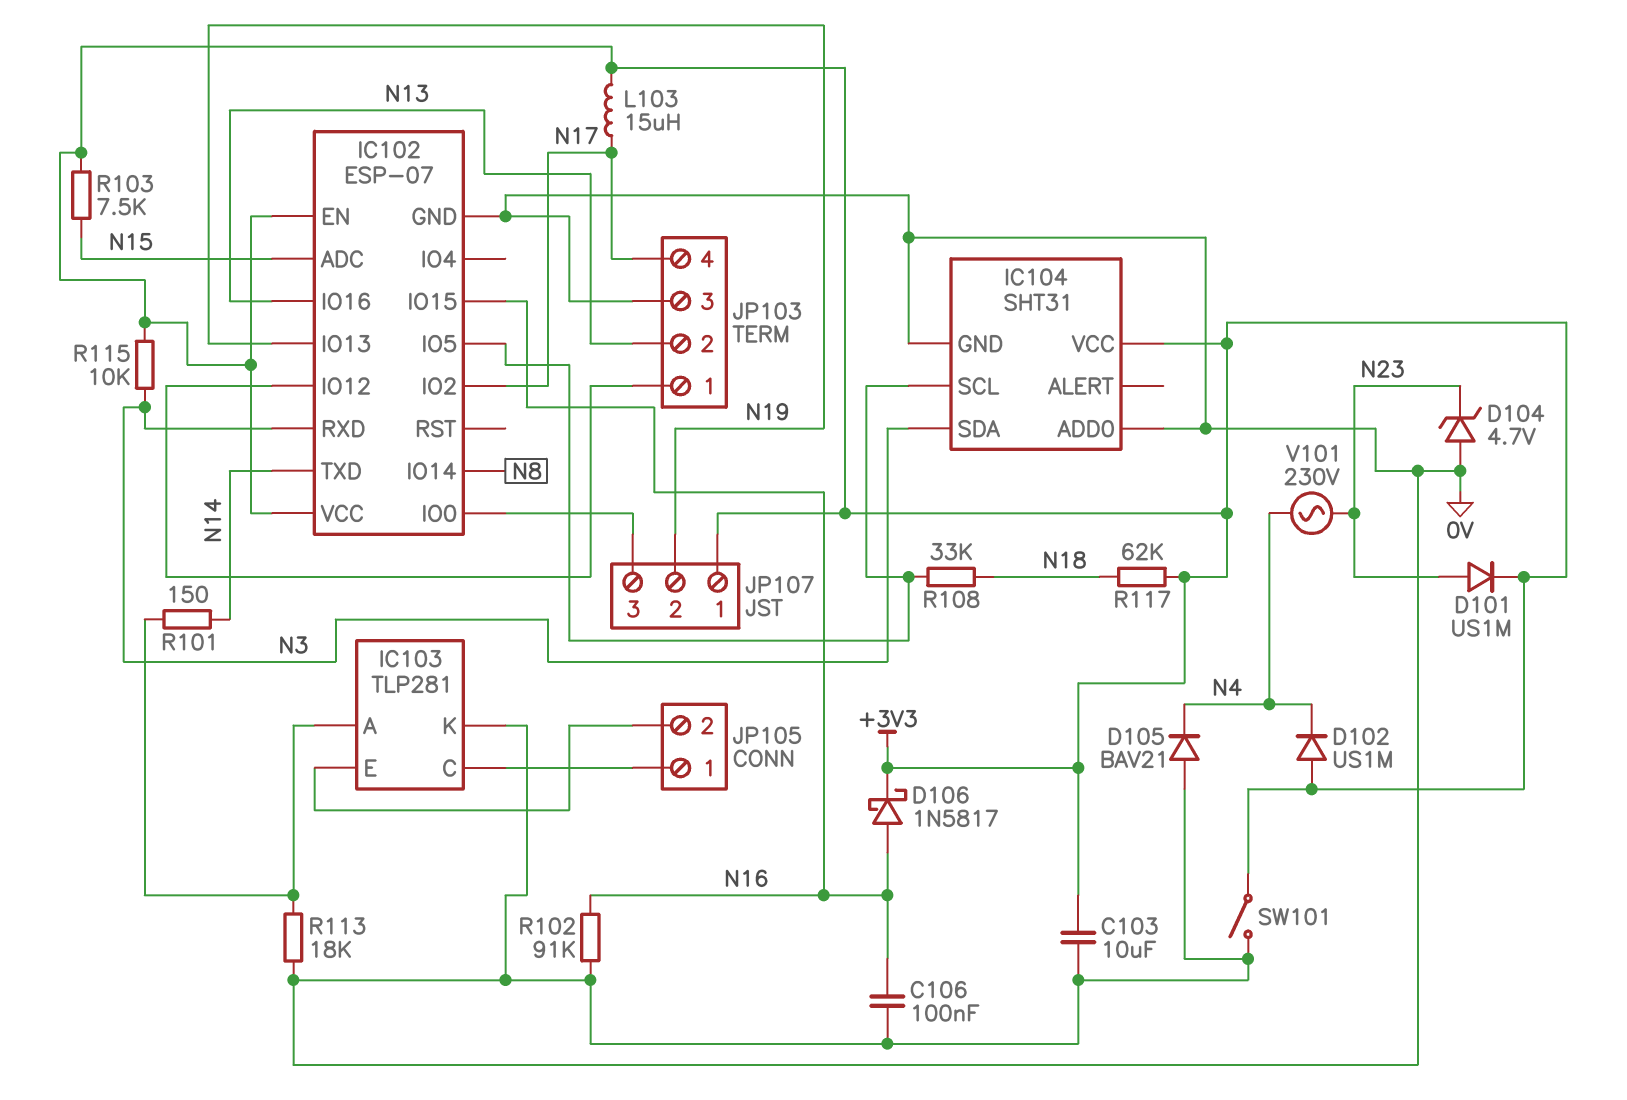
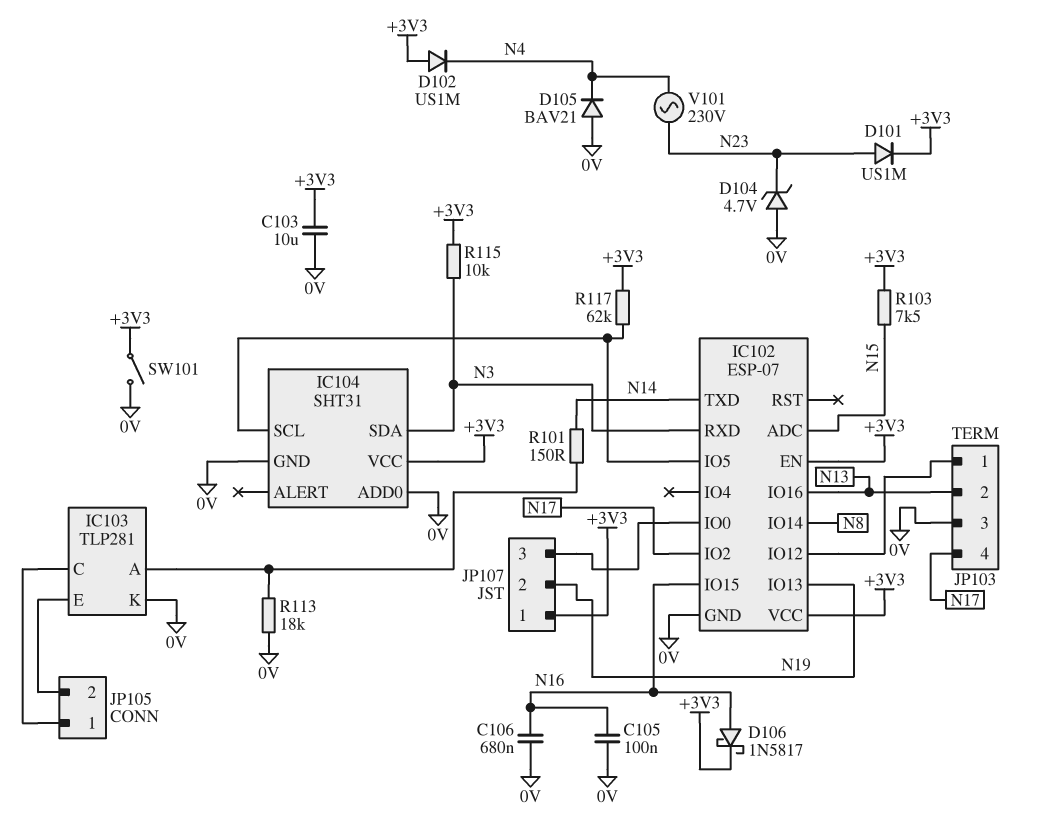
C105: none -> 100nF (0V, N16)
C106: 100nF (0V, N16) -> 680nF (0V, N16)
L103: 15uH (+3V3, N17) -> none
R102: 91k (0V, N16) -> none
R108: 33k (IC102/IO5, N18) -> none
R117: 62k (+3V3, N18) -> 62k (+3V3, IC102/IO5)

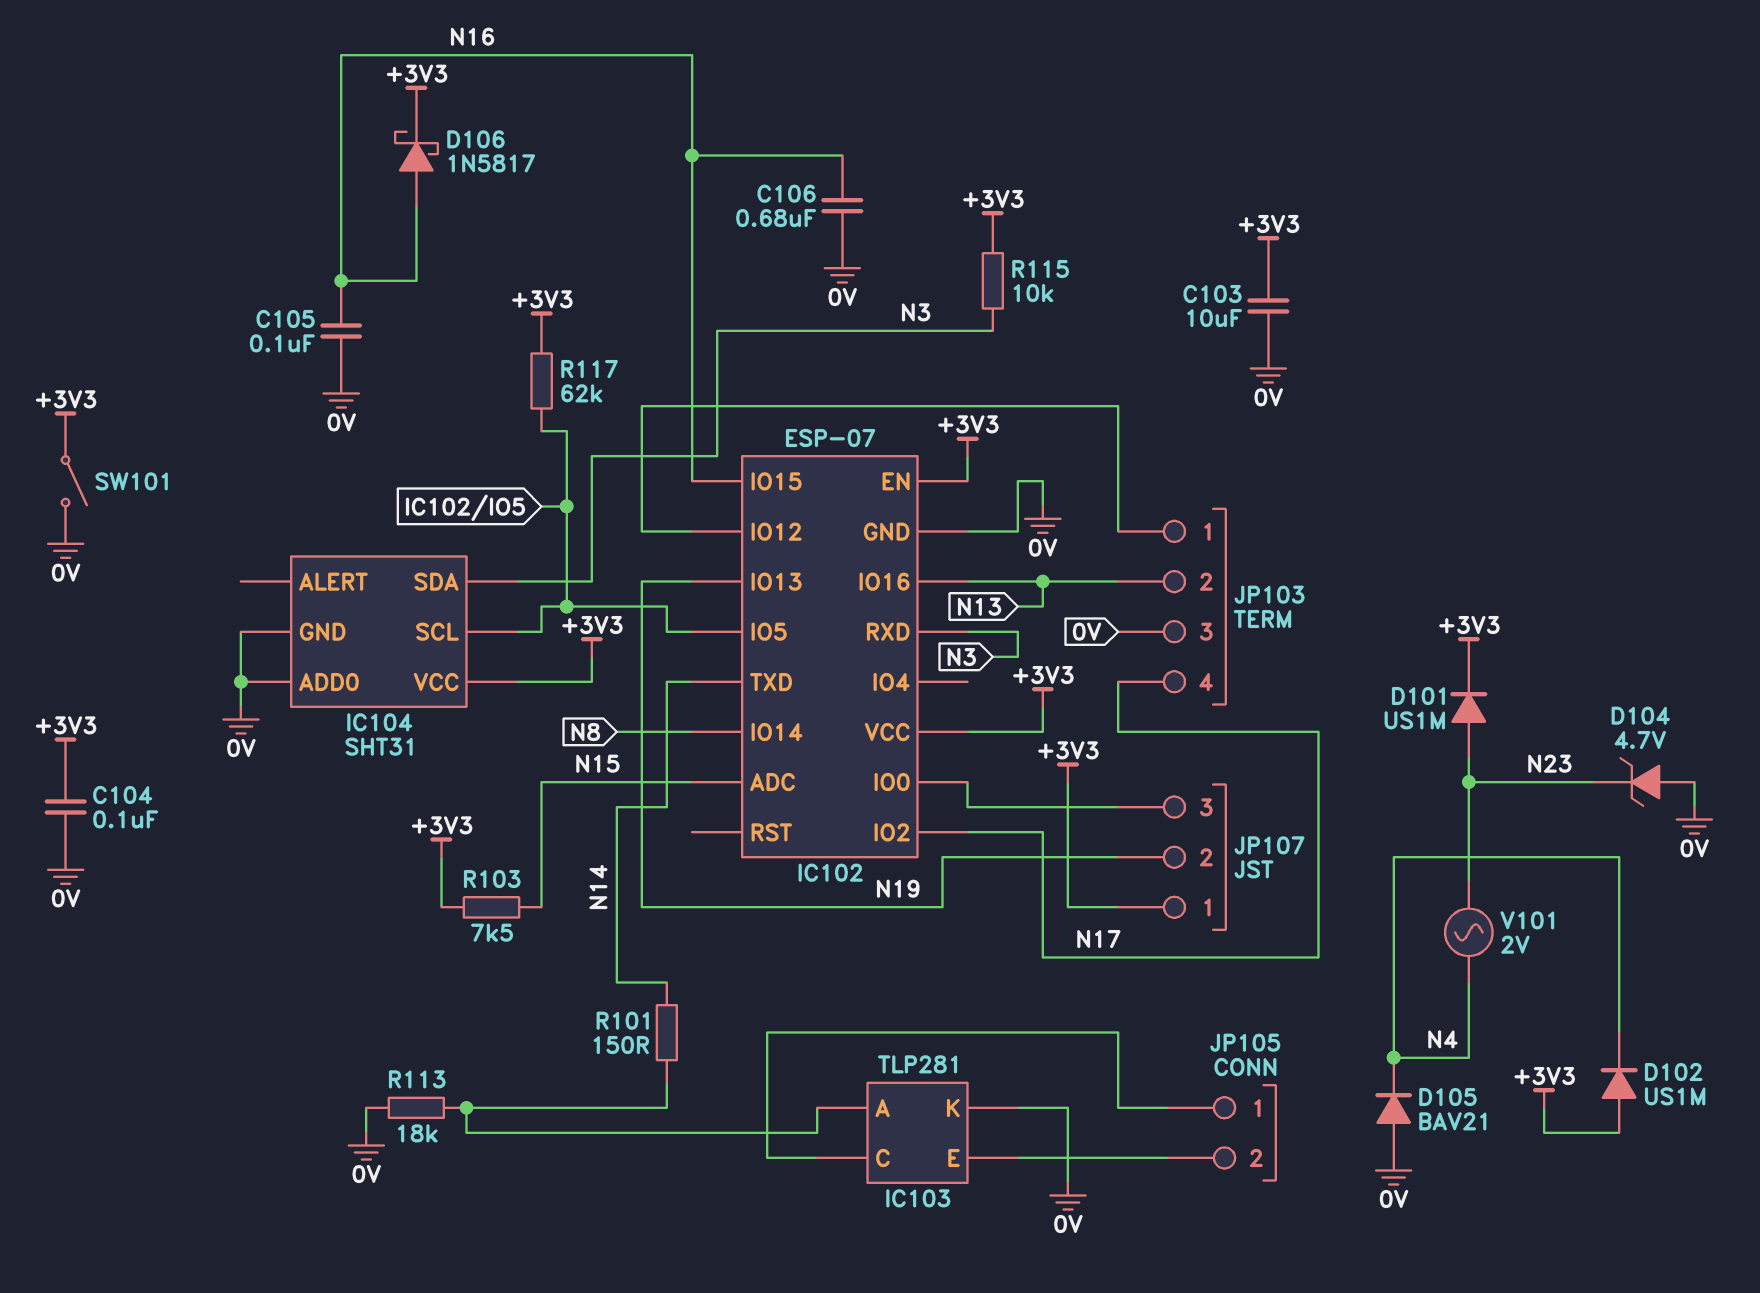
C104: none -> 100nF (+3V3, 0V)
V101: AC 230V (N4, N23) -> AC 2V (N4, N23)

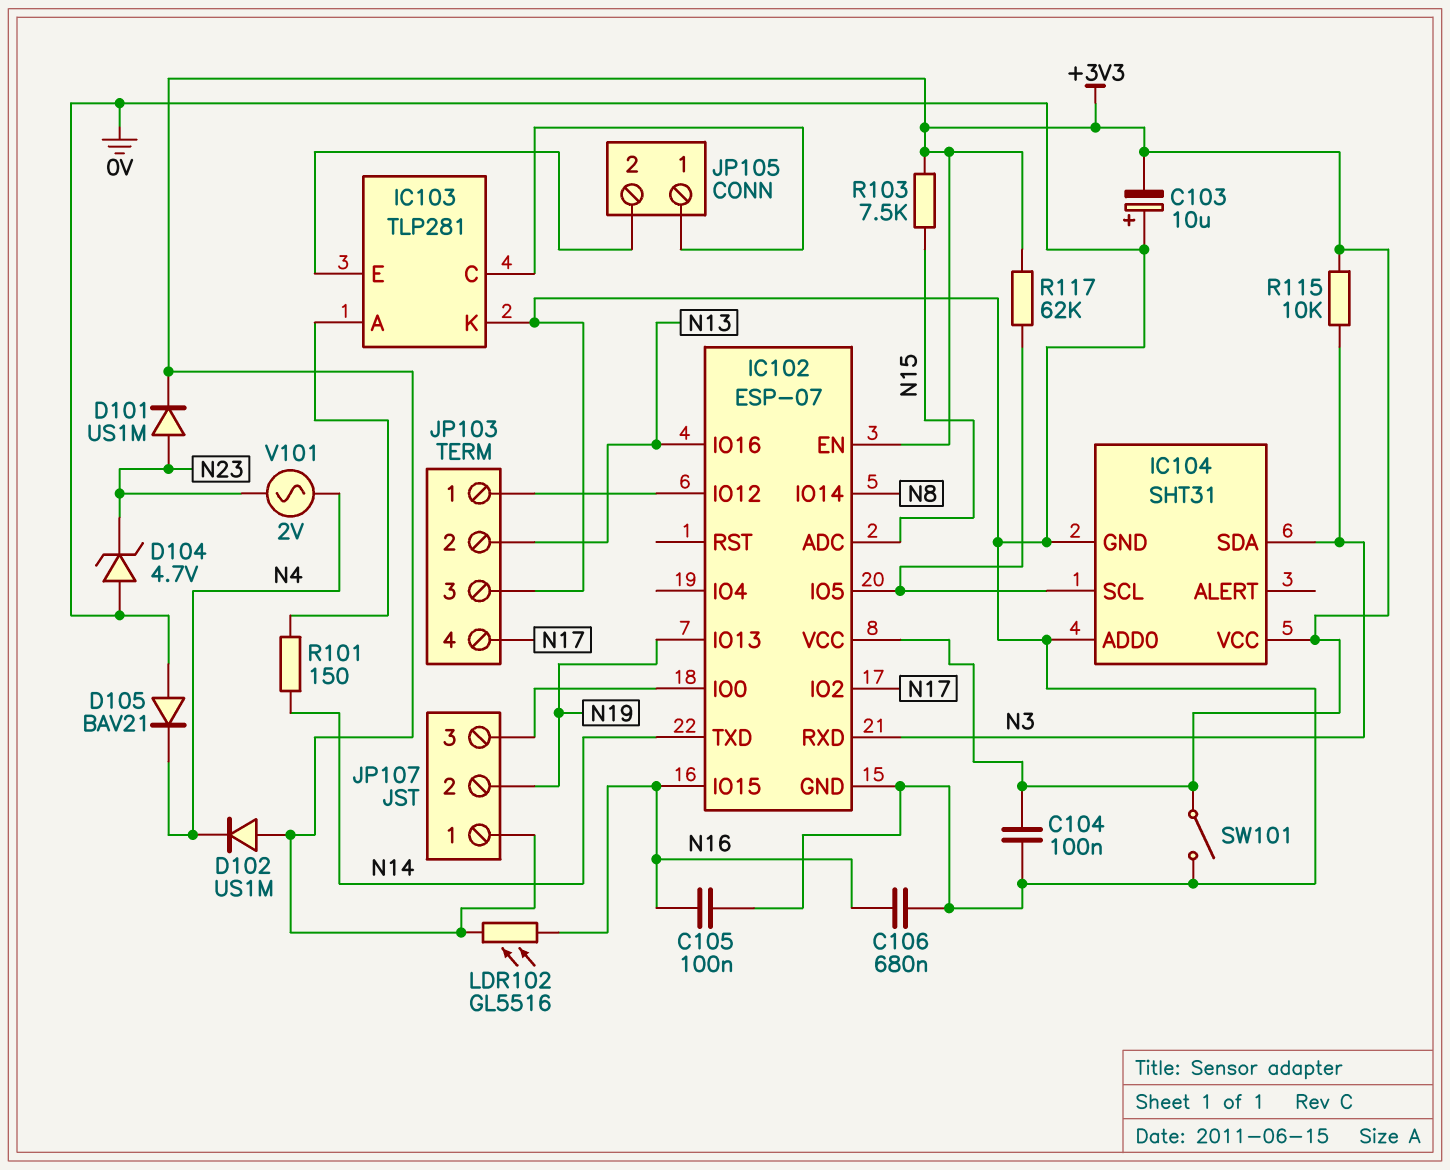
C103: 10uF (+3V3, 0V) -> 10uF (plus 0V, minus +3V3)
D106: schottky 1N5817 (A N16, K +3V3) -> none
LDR102: none -> GL5516 (+3V3, N16)
R113: 18k (0V, IC103/A) -> none

